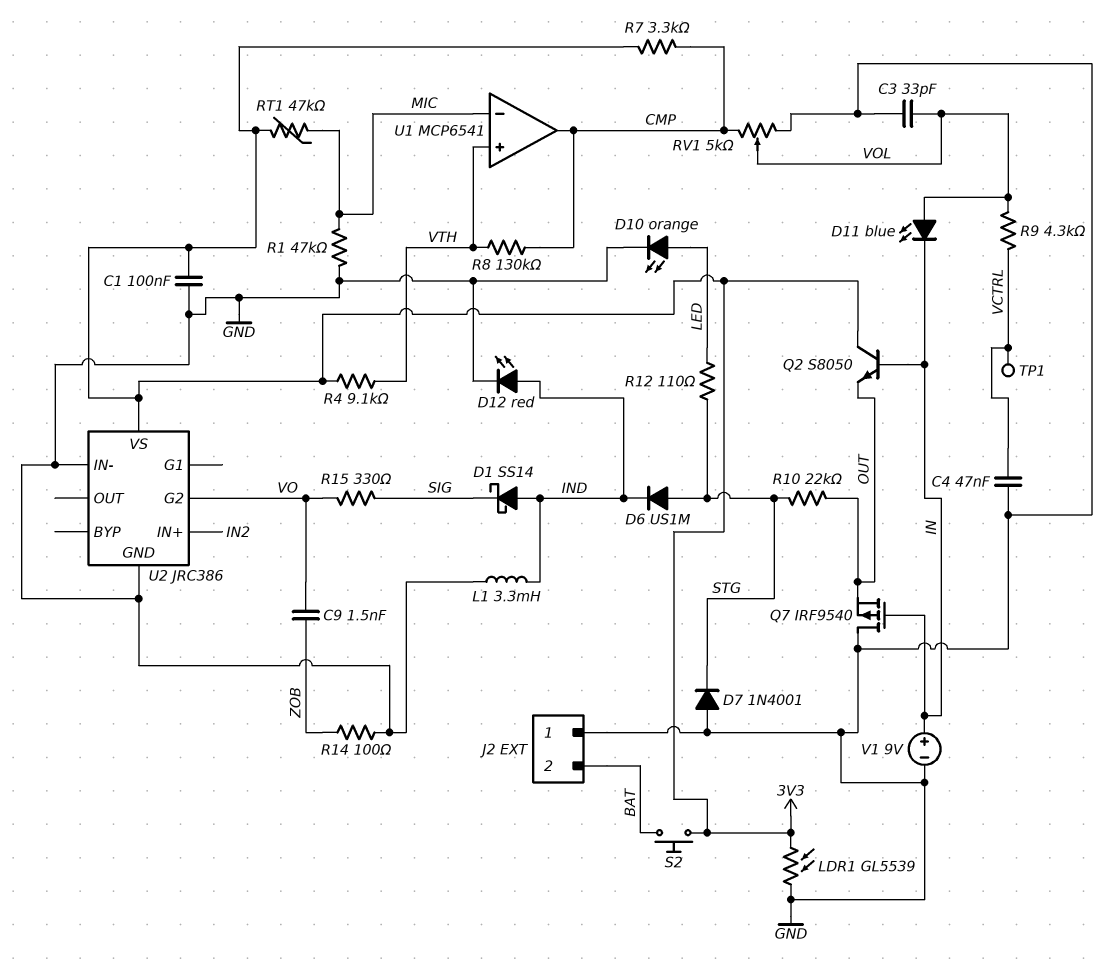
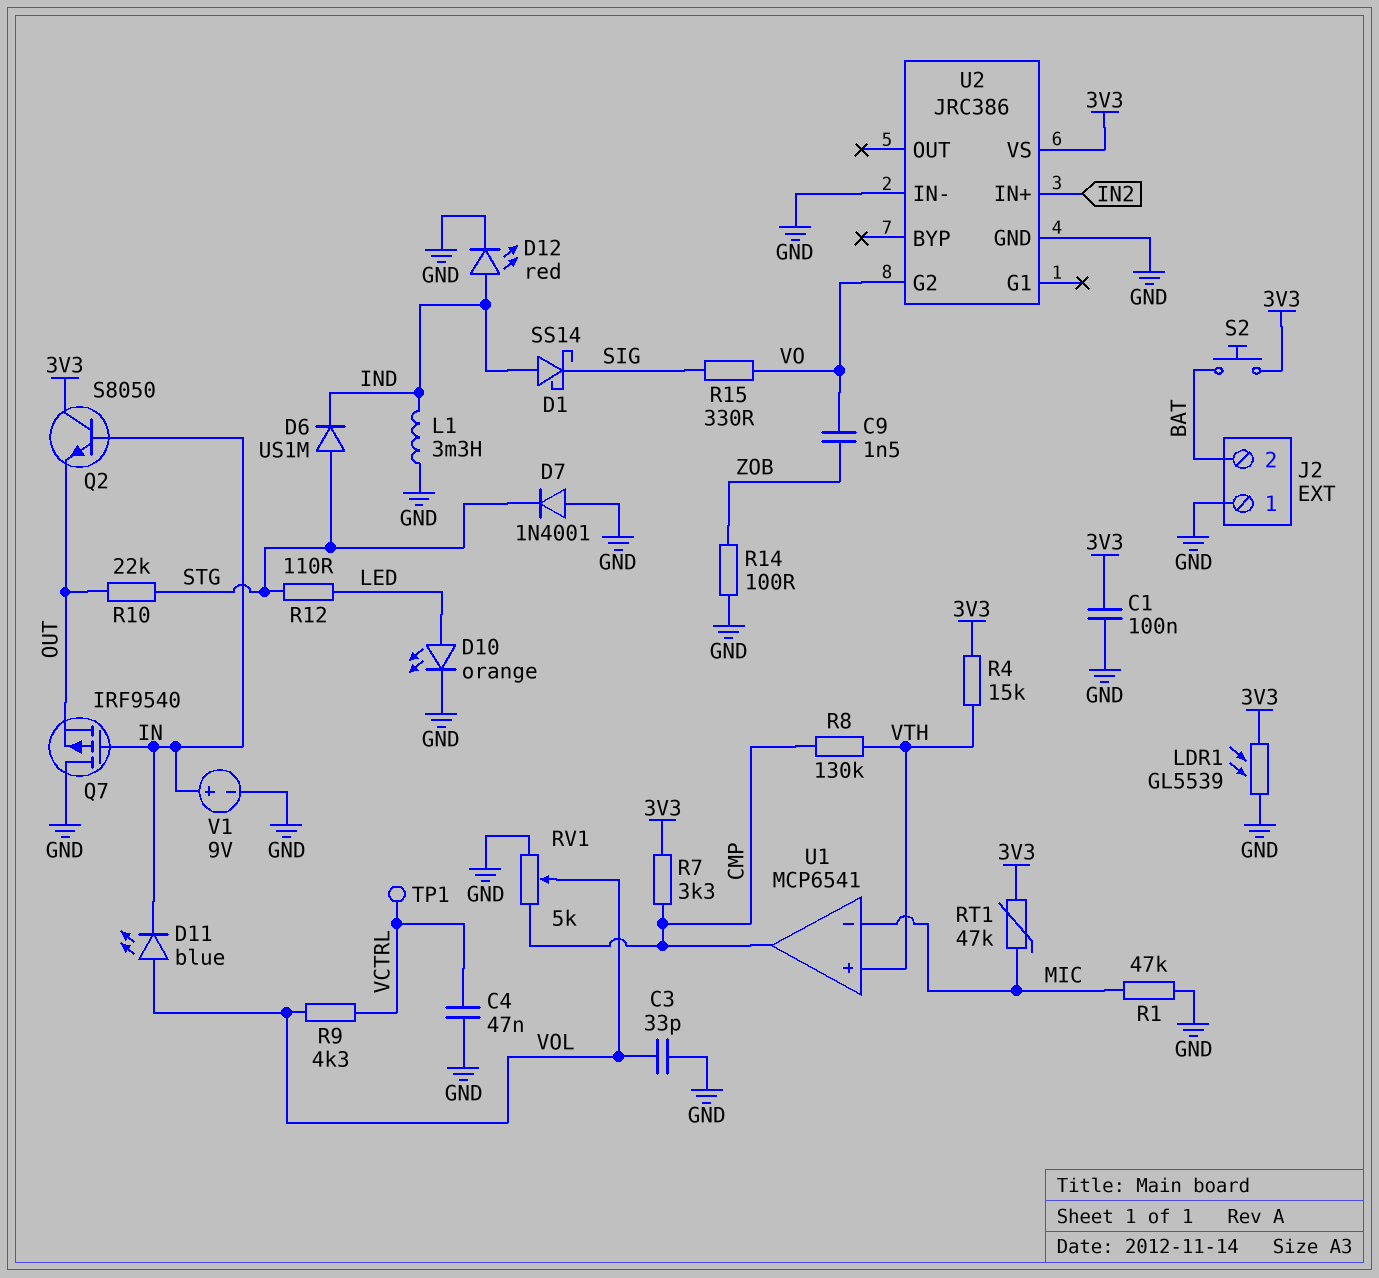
R4: 9.1k (3V3, VTH) -> 15k (3V3, VTH)

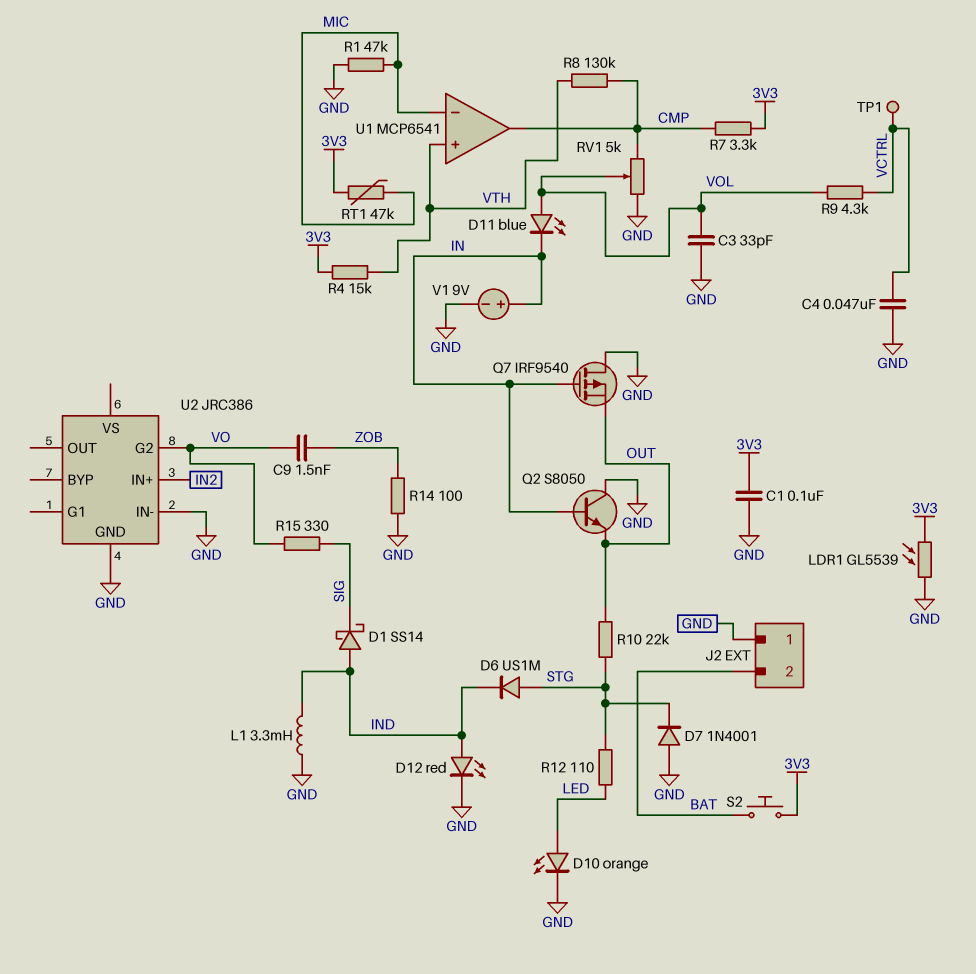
Q2: NPN S8050 (B IN, C 3V3, E OUT) -> NPN S8050 (B IN, C GND, E OUT)
U2 pin VS: 3V3 -> none

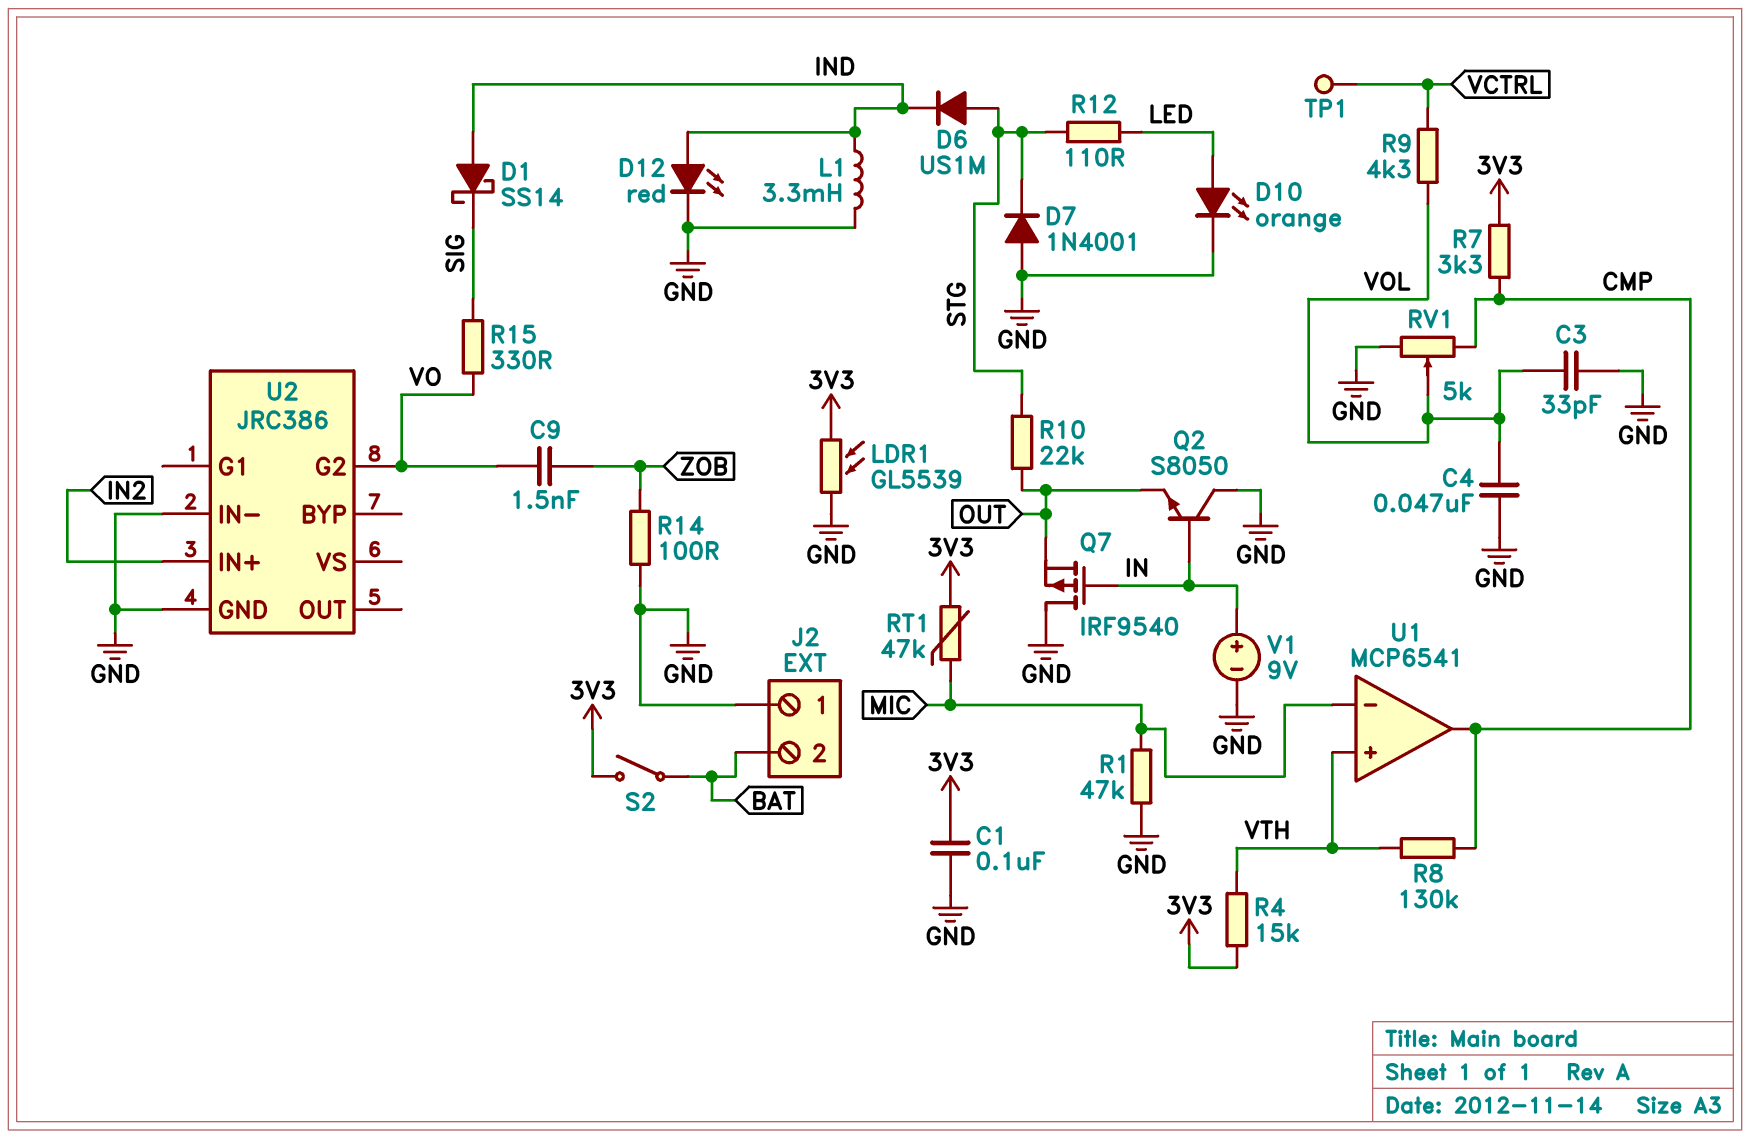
C4: 47nF (GND, VCTRL) -> 47nF (GND, VOL)
D11: LED blue (A VOL, K IN) -> none
S2: button (3V3, BAT) -> switch (3V3, BAT)

